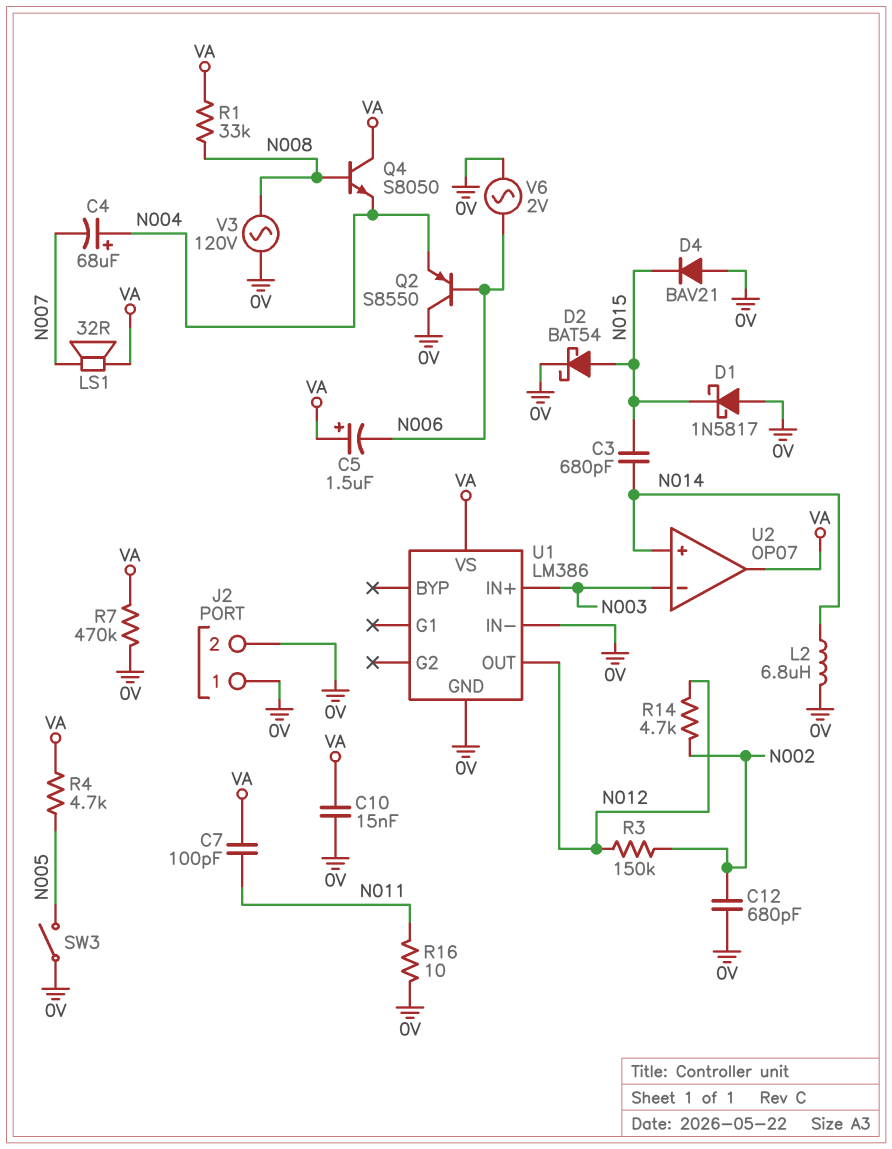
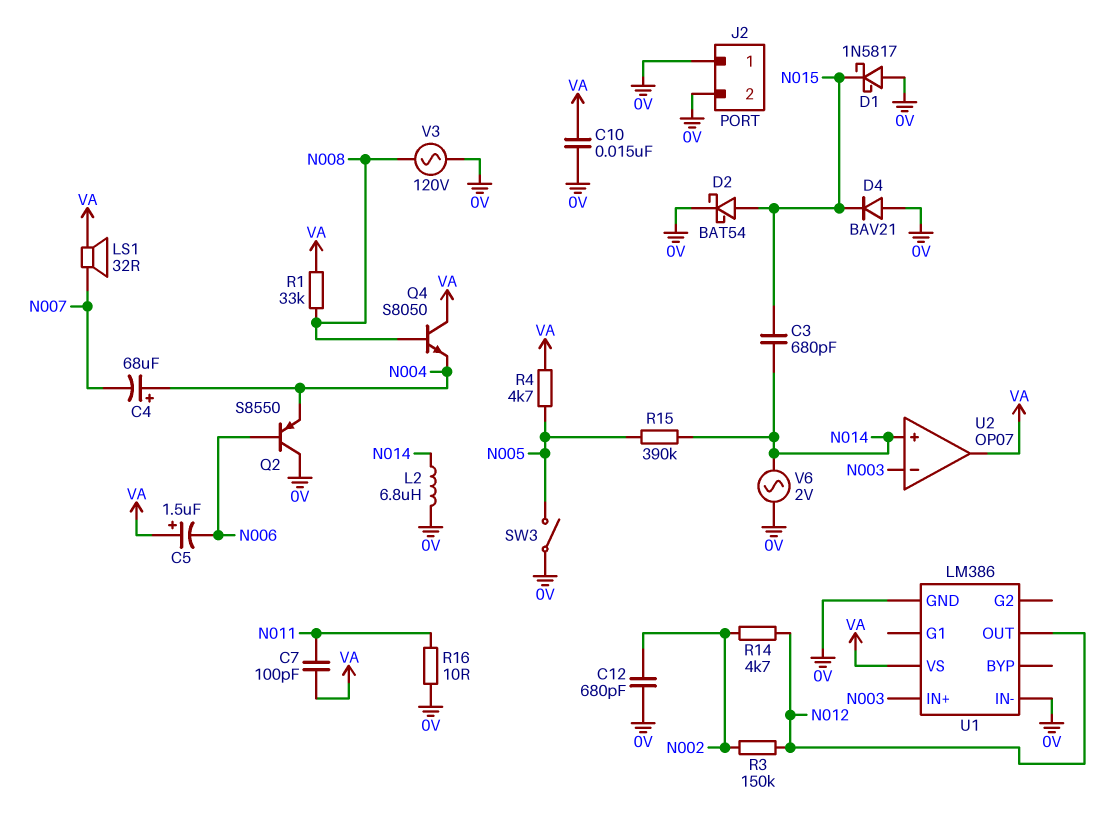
R7: 470k (0V, VA) -> none
R15: none -> 390k (N005, N014)
V6: AC 2V (0V, N006) -> AC 2V (0V, N014)

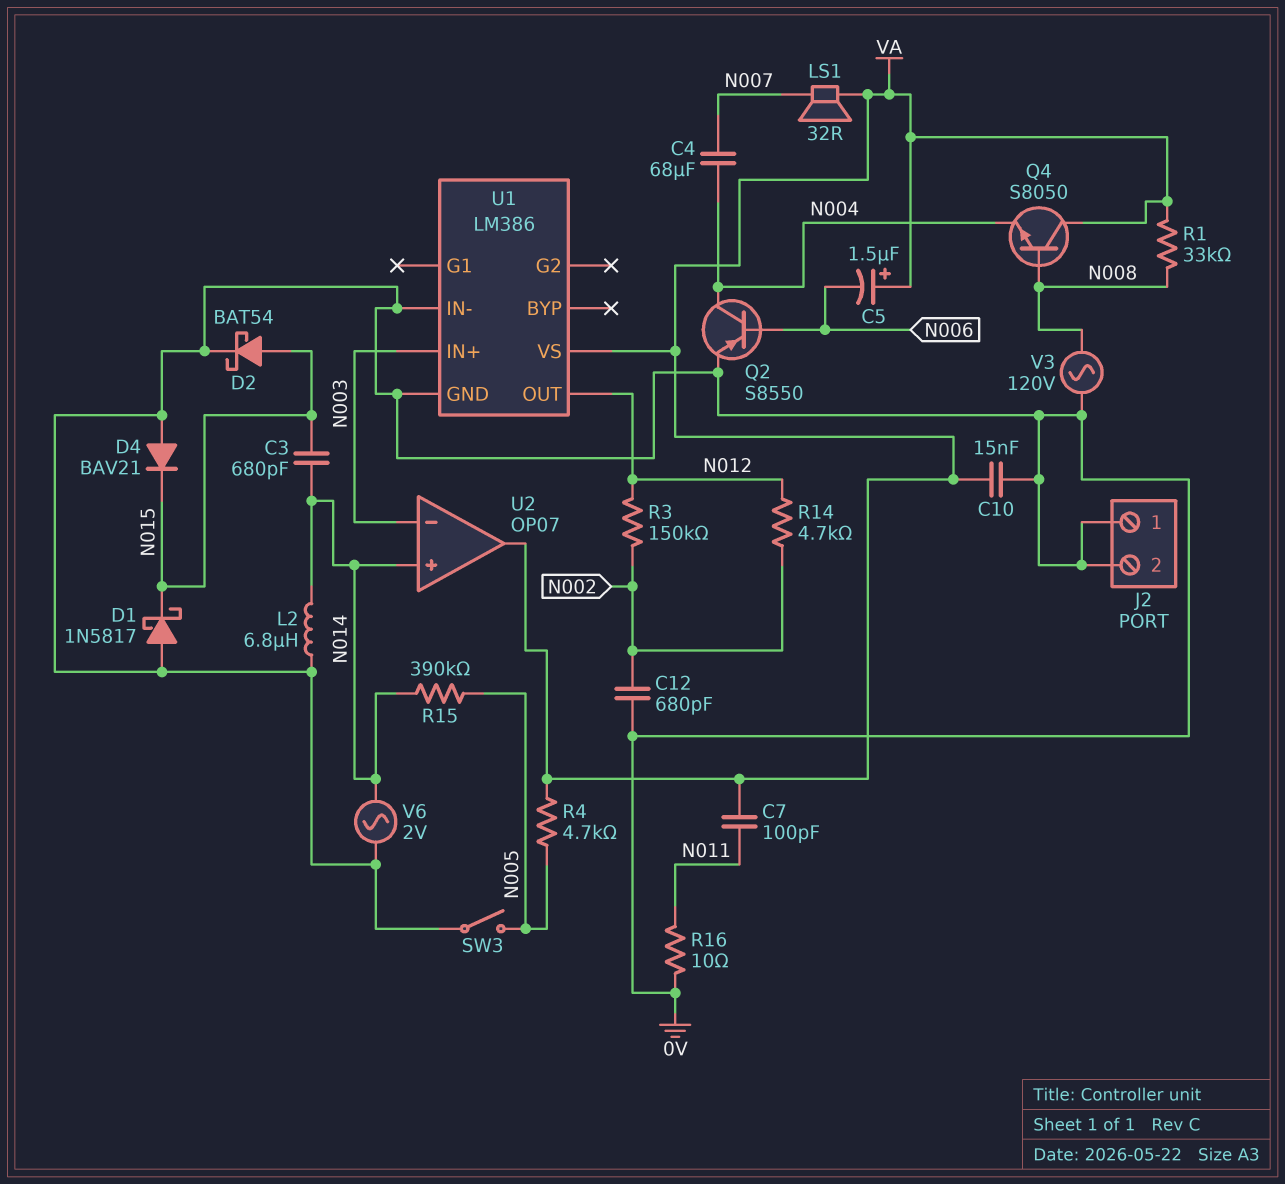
C4: 68uF (plus N004, minus N007) -> 68uF (N004, N007)
Q2: PNP S8550 (B N006, C 0V, E N004) -> PNP S8550 (B N006, C N004, E 0V)

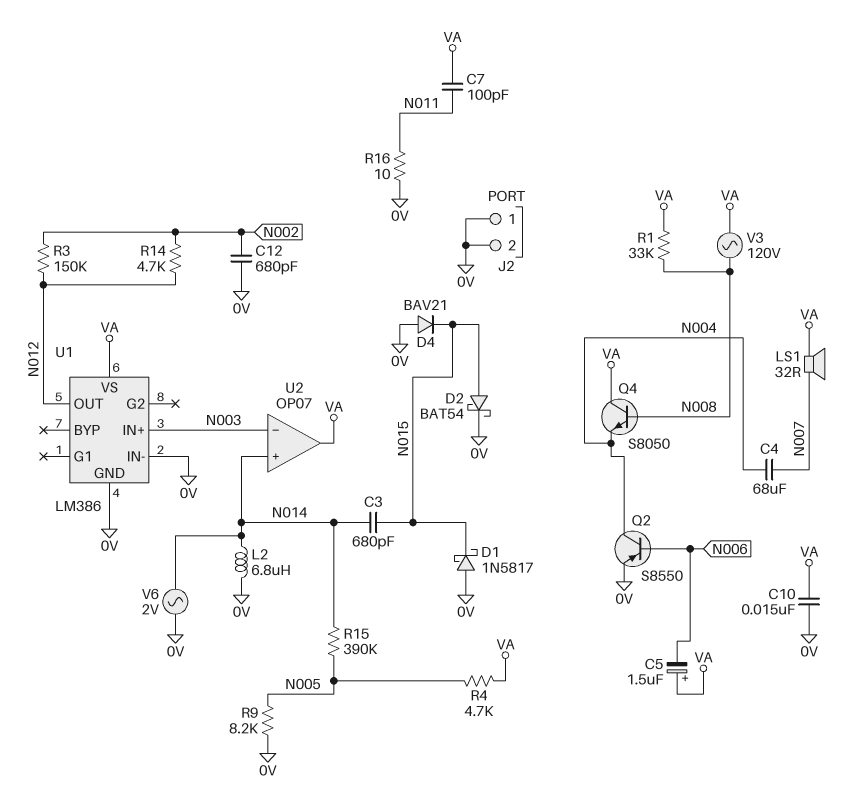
R9: none -> 8.2k (0V, N005)
SW3: switch (0V, N005) -> none
V3: AC 120V (0V, N008) -> AC 120V (N008, VA)

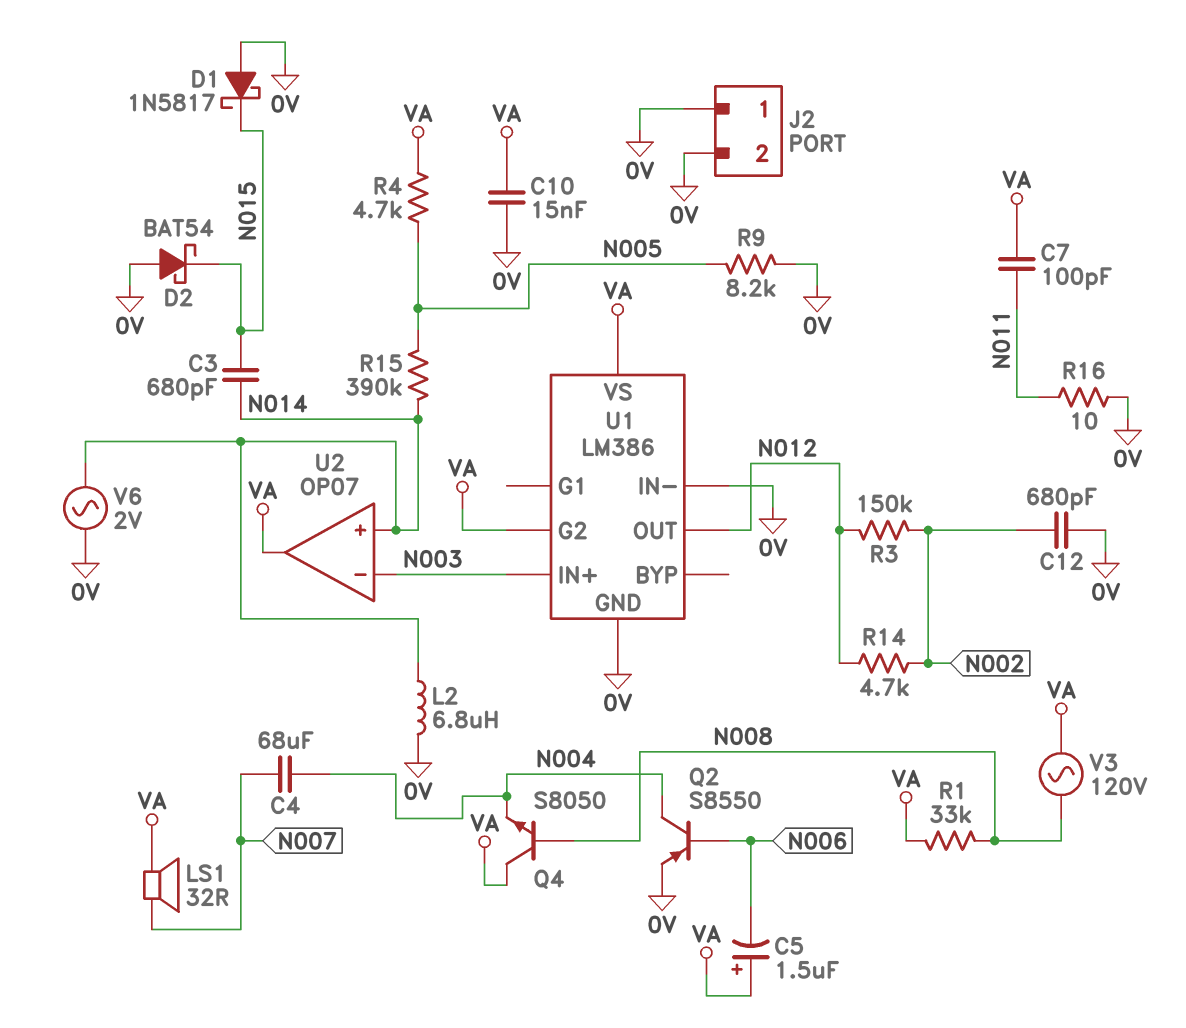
D2: schottky BAT54 (A N015, K 0V) -> schottky BAT54 (A 0V, K N015)
D4: diode BAV21 (A 0V, K N015) -> none
U1 pin G2: none -> VA

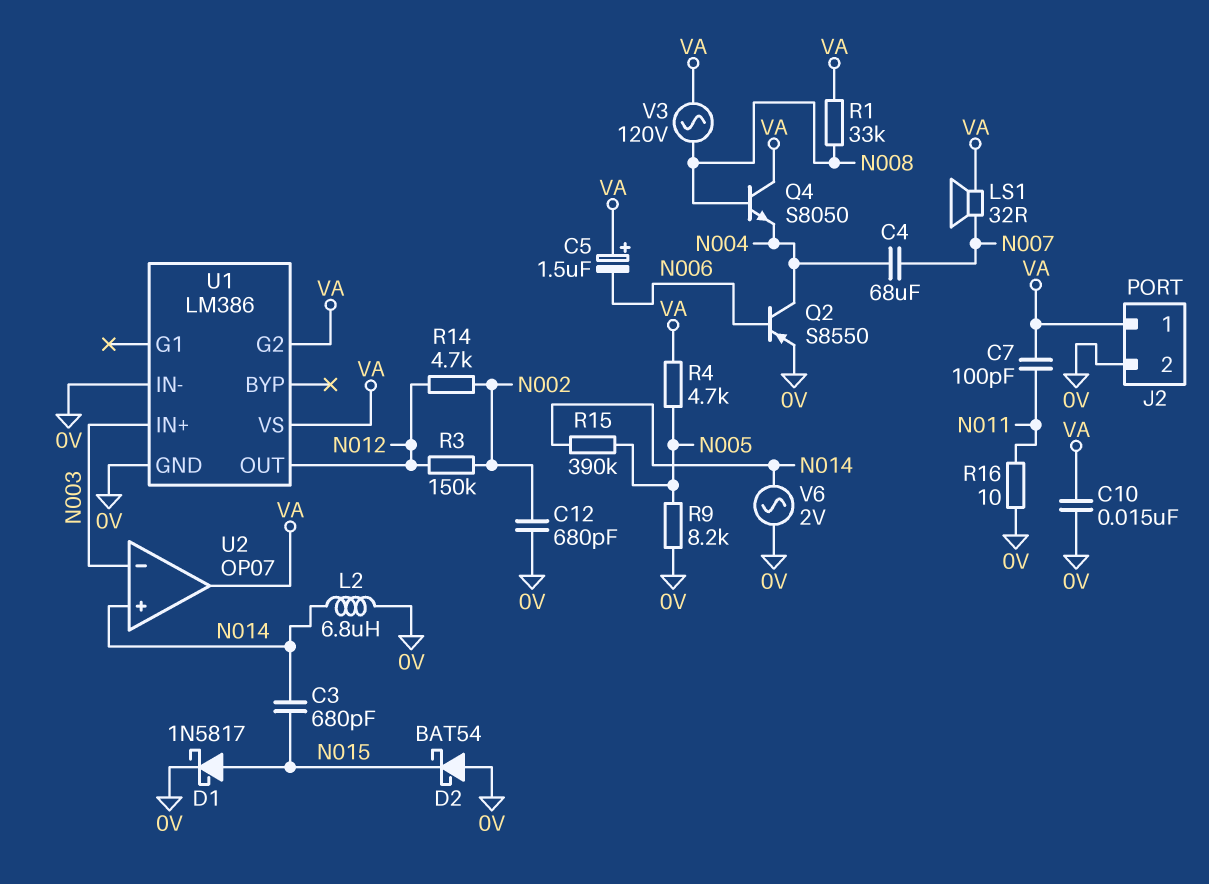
D1: schottky 1N5817 (A 0V, K N015) -> schottky 1N5817 (A N015, K 0V)
J2 pin 1: 0V -> VA

